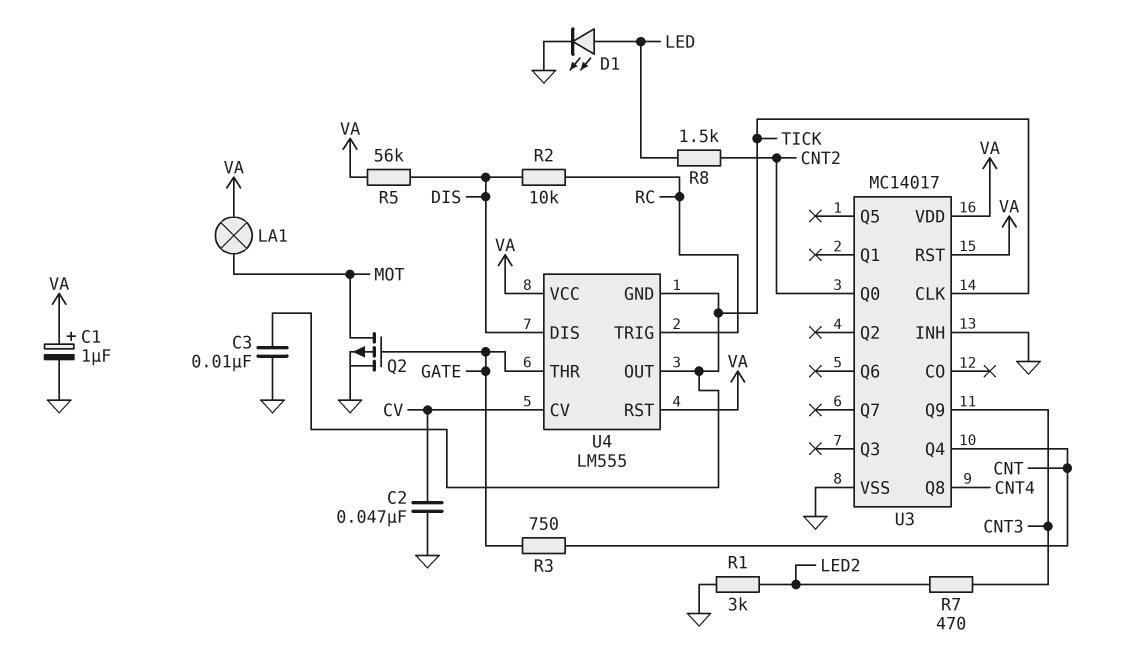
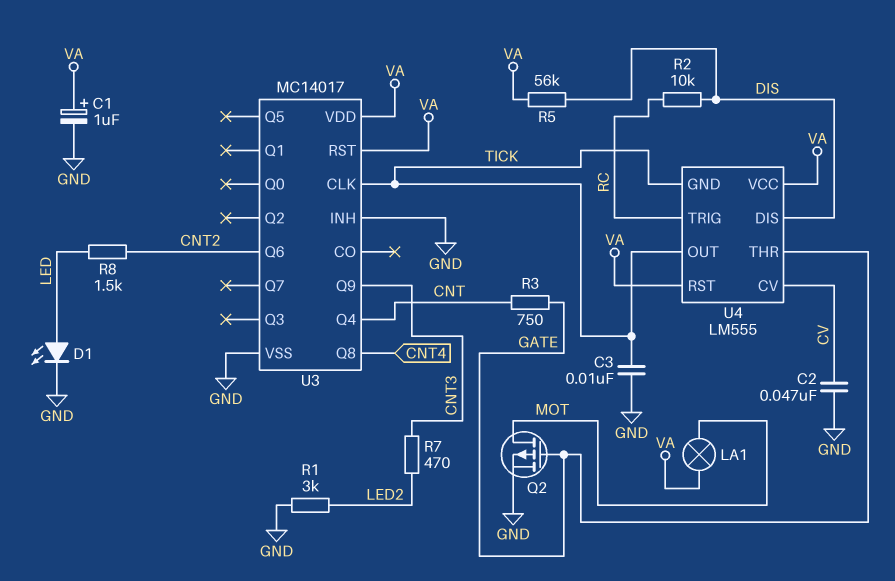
U3 pin Q0: CNT2 -> none
U3 pin Q6: none -> CNT2

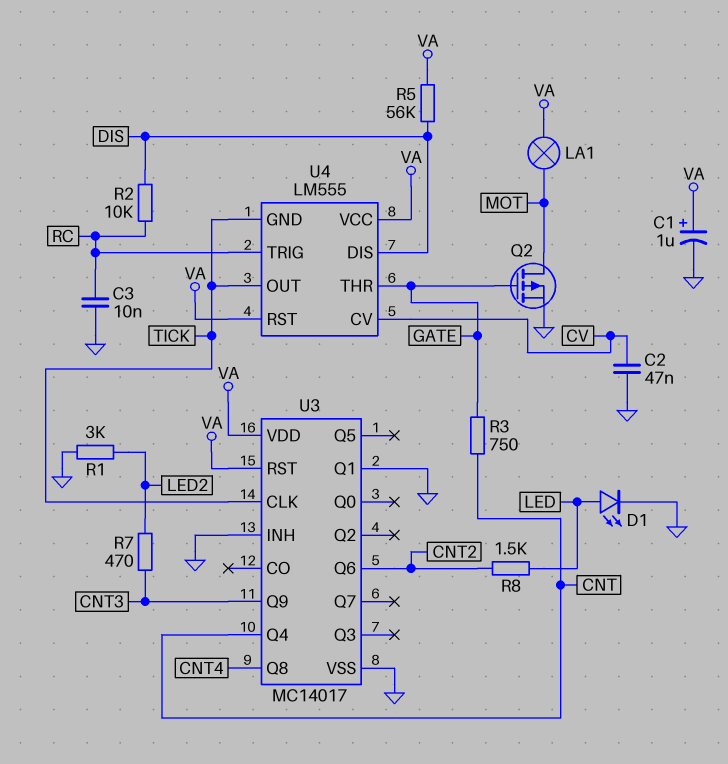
C3: 10nF (GND, TICK) -> 10nF (GND, RC)
U3 pin Q1: none -> GND

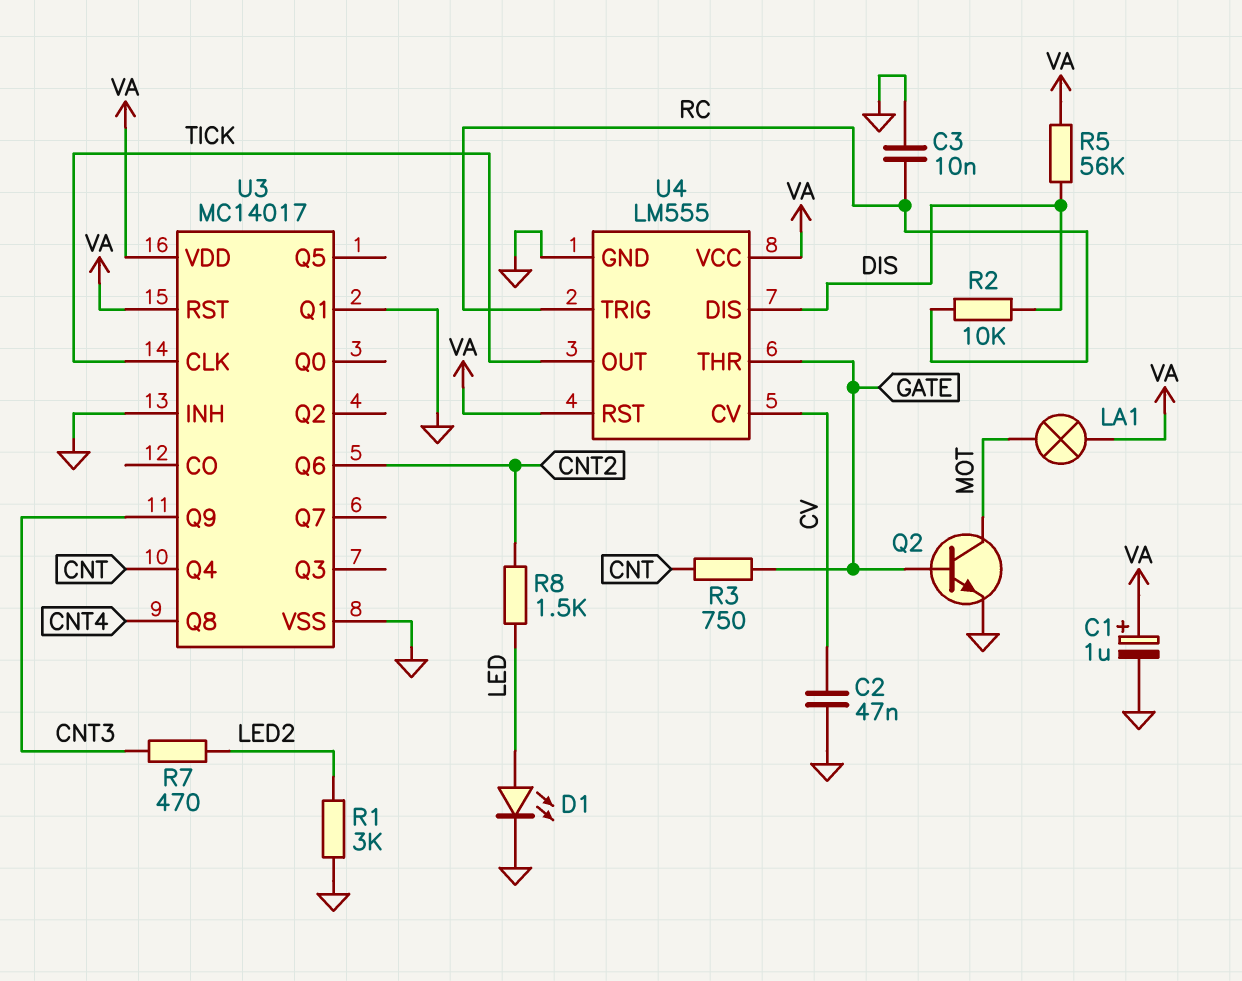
Q2: PMOS (G GATE, D MOT, S GND) -> NPN (B GATE, C MOT, E GND)
U4 pin GND: TICK -> GND

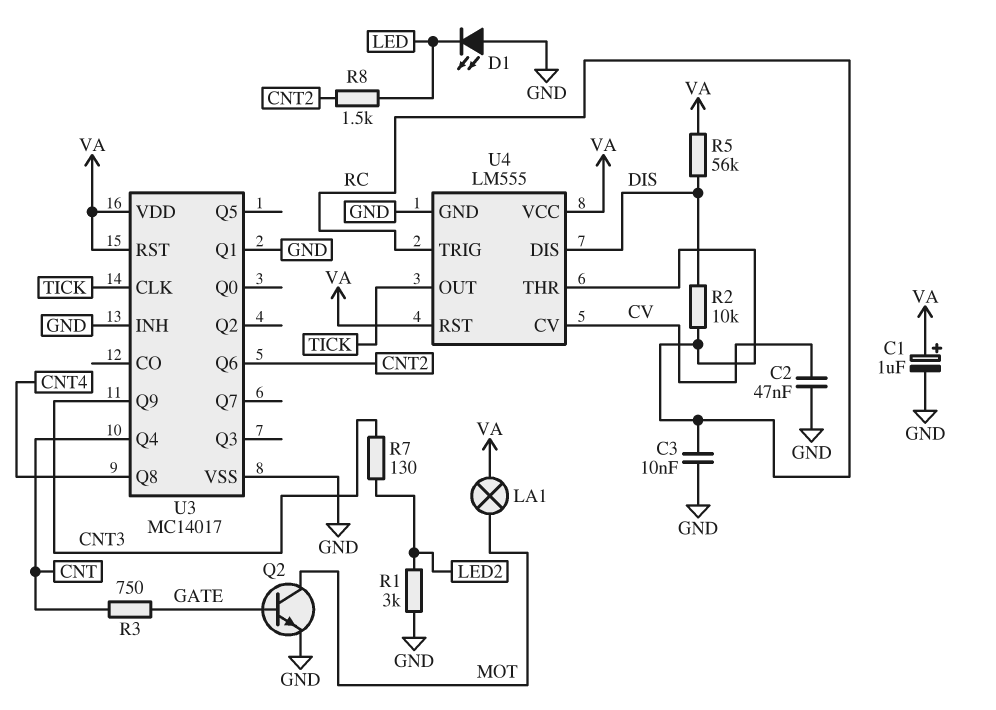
D1: LED (A LED, K GND) -> LED (A GND, K LED)
R7: 470 (CNT3, LED2) -> 130 (CNT3, LED2)
U4 pin THR: GATE -> RC

